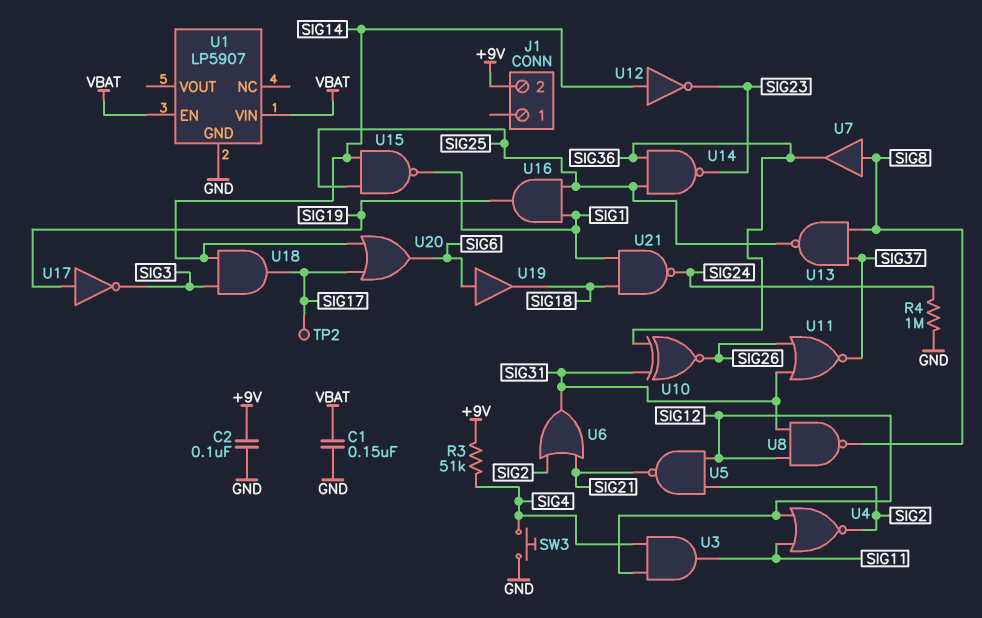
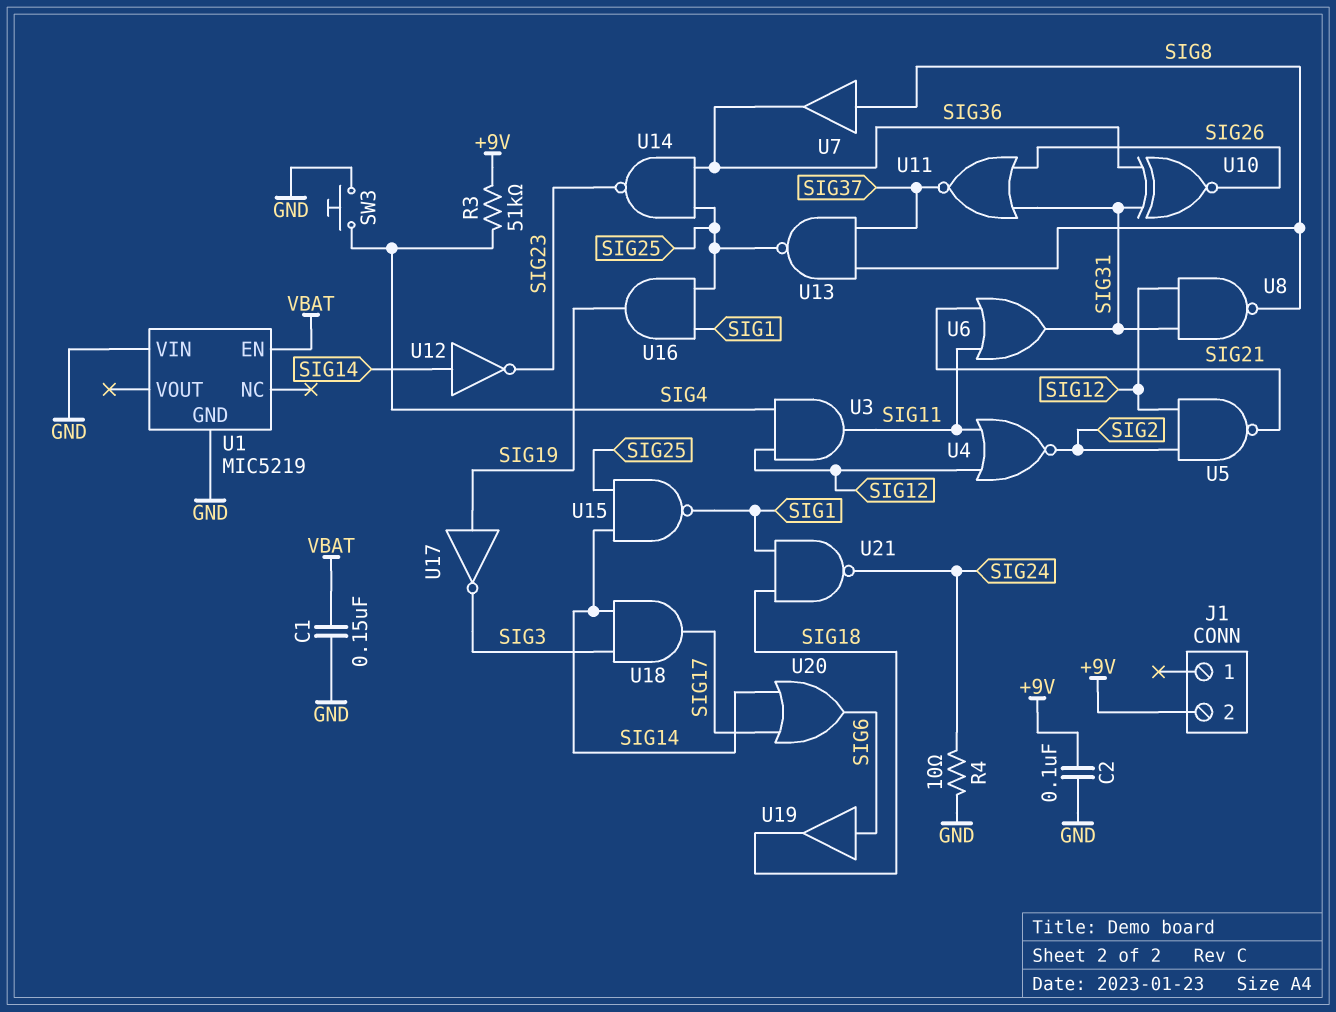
R4: 1M (GND, SIG24) -> 10 (GND, SIG24)
TP2: test point (SIG17) -> none
U1: LP5907 -> MIC5219
U1 pin VIN: VBAT -> GND
U6: OR (in SIG2, in SIG21, out SIG31) -> OR (in SIG11, in SIG21, out SIG31)

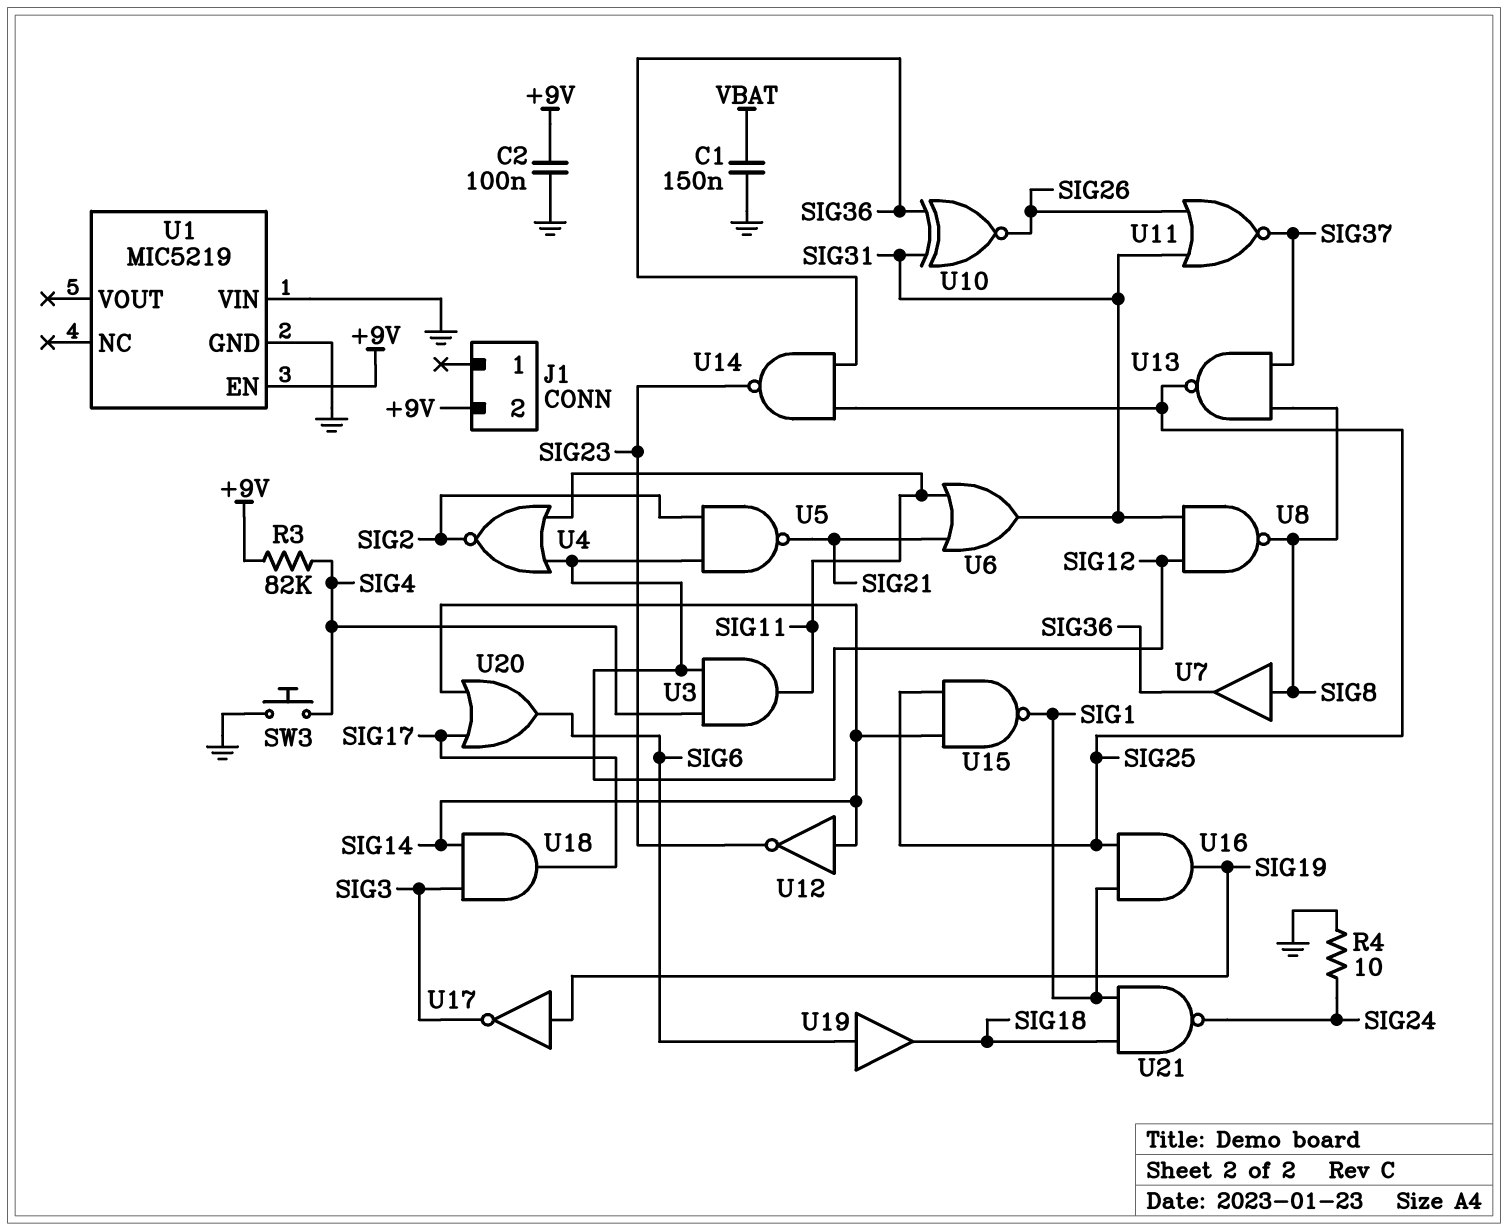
R3: 51k (+9V, SIG4) -> 82k (+9V, SIG4)
U1 pin EN: VBAT -> +9V

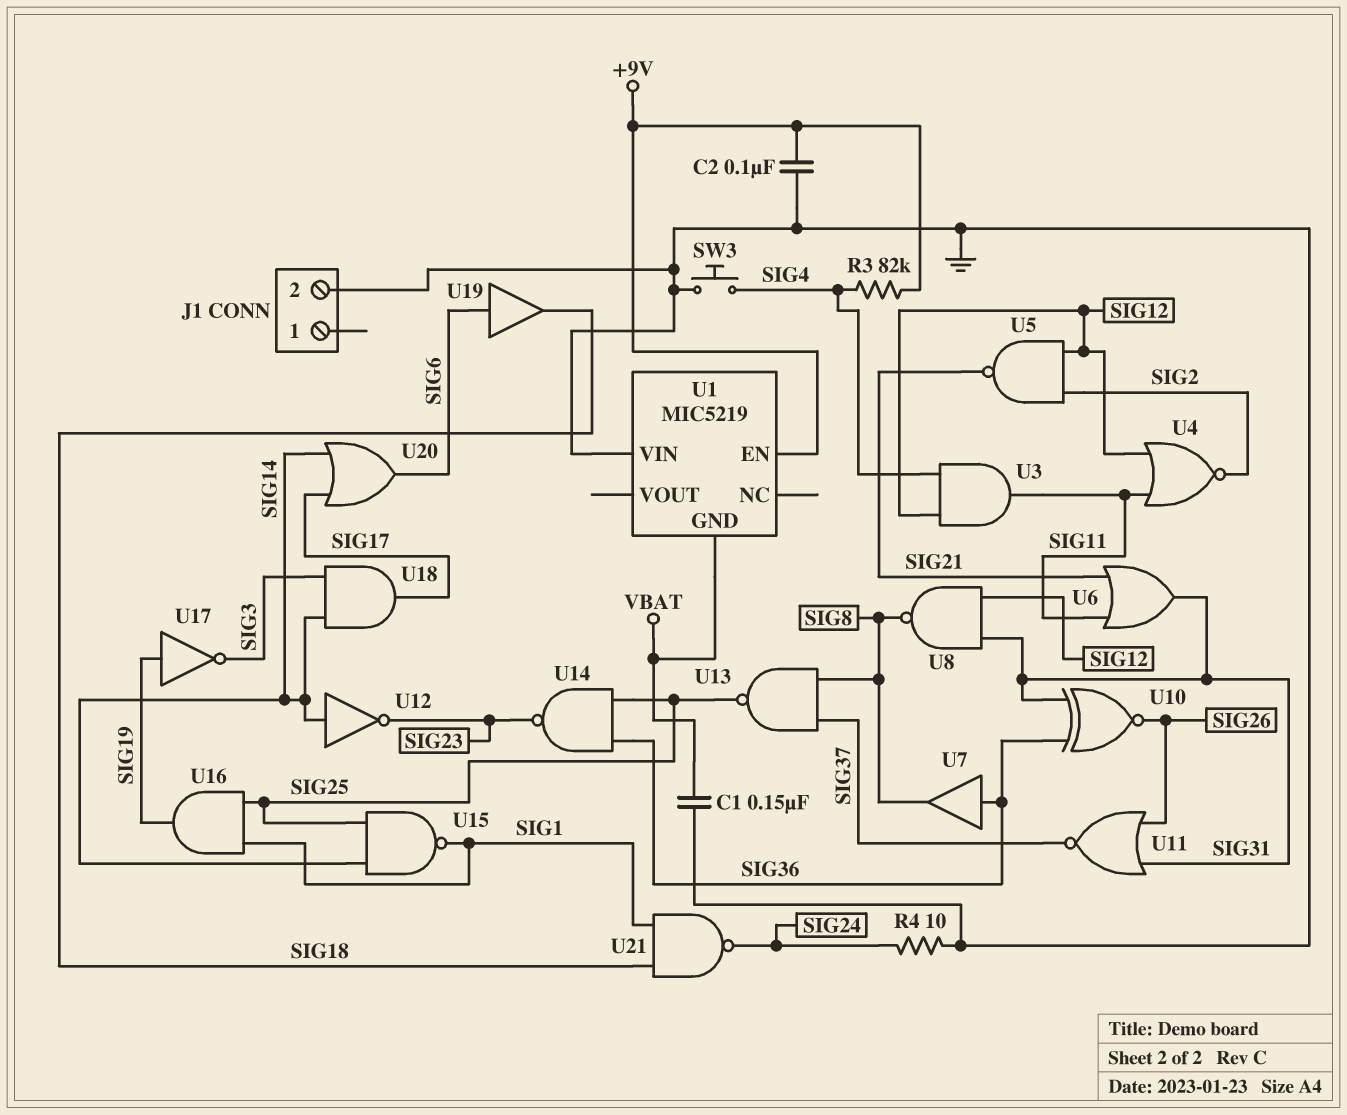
J1 pin 2: +9V -> GND
U1 pin GND: GND -> VBAT
U7: buffer (in SIG8, out SIG36) -> buffer (in SIG36, out SIG8)

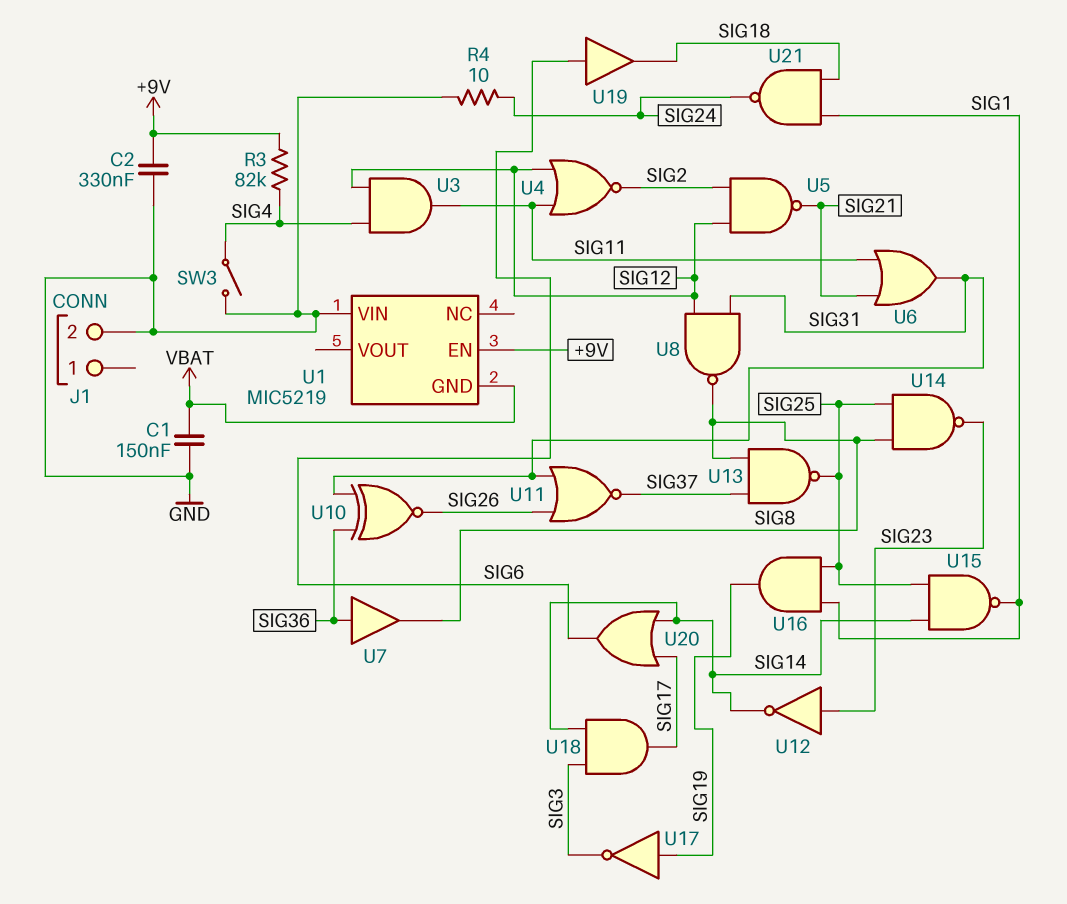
C2: 100nF (+9V, GND) -> 330nF (+9V, GND)
SW3: button (GND, SIG4) -> switch (GND, SIG4)
U12: NOT (in SIG14, out SIG23) -> NOT (in SIG23, out SIG14)
U14: NAND (in SIG25, in SIG36, out SIG23) -> NAND (in SIG8, in SIG25, out SIG23)

